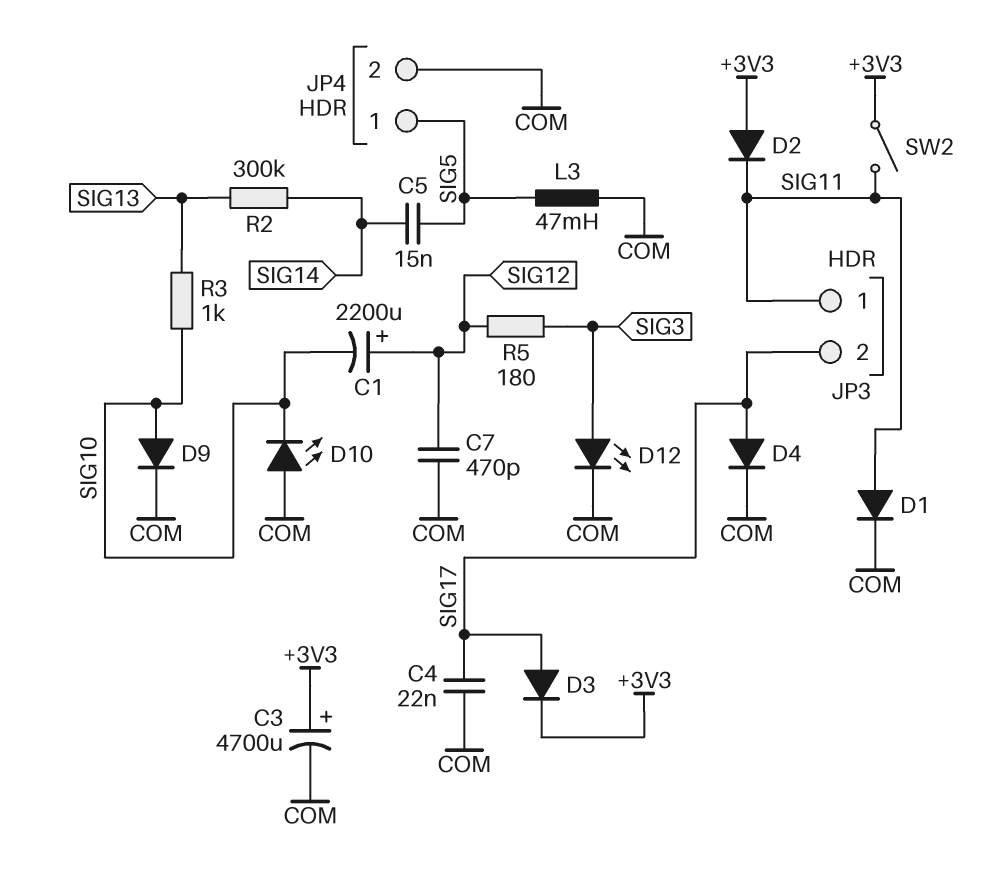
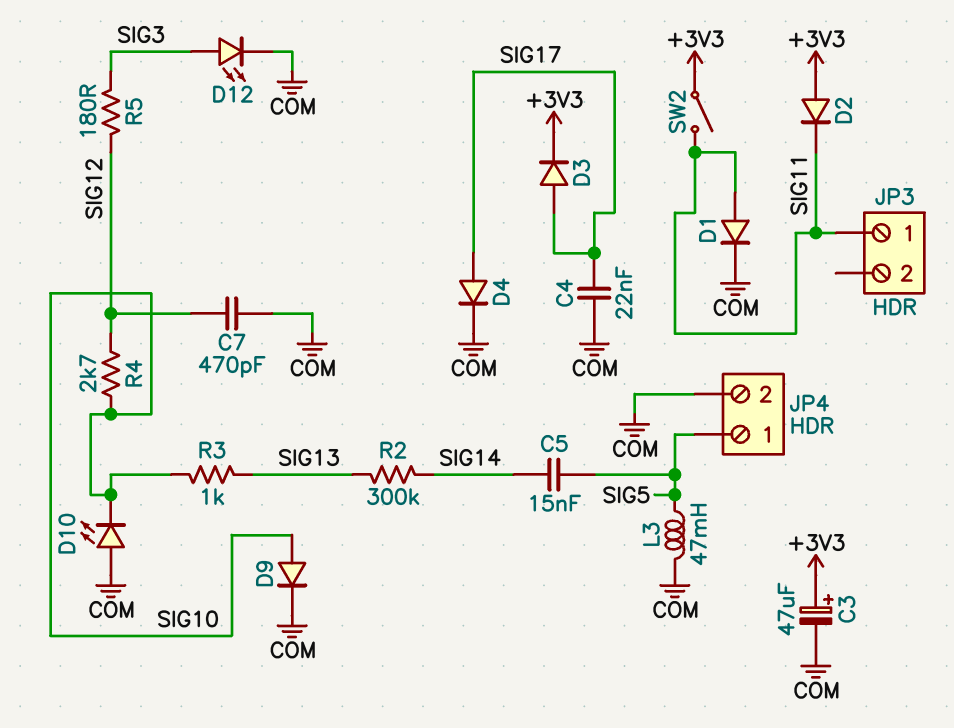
C1: 2200uF (plus SIG12, minus SIG10) -> none
C3: 4700uF (plus +3V3, minus COM) -> 47uF (plus +3V3, minus COM)
JP3 pin 2: SIG17 -> none
R4: none -> 2.7k (SIG10, SIG12)

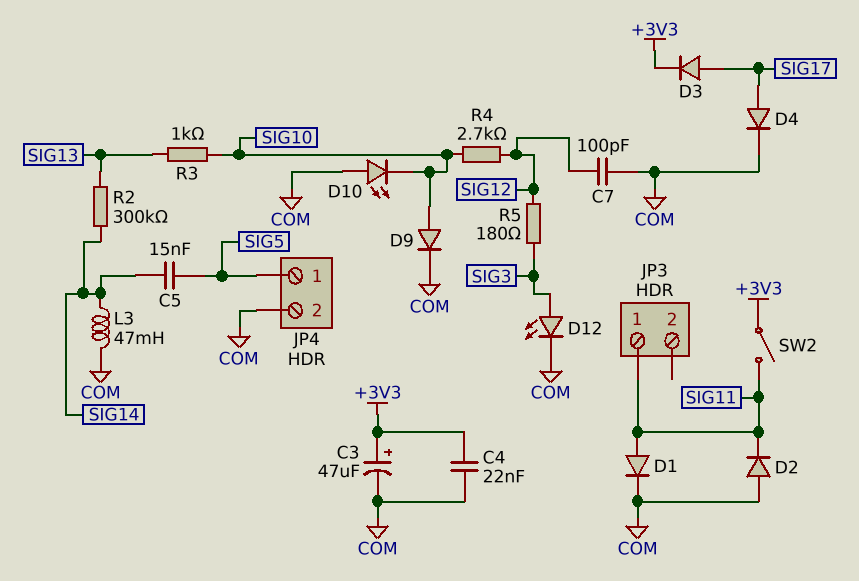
C4: 22nF (COM, SIG17) -> 22nF (+3V3, COM)
C7: 470pF (COM, SIG12) -> 100pF (COM, SIG12)
D2: diode (A +3V3, K SIG11) -> diode (A COM, K SIG11)
L3: 47mH (COM, SIG5) -> 47mH (COM, SIG14)

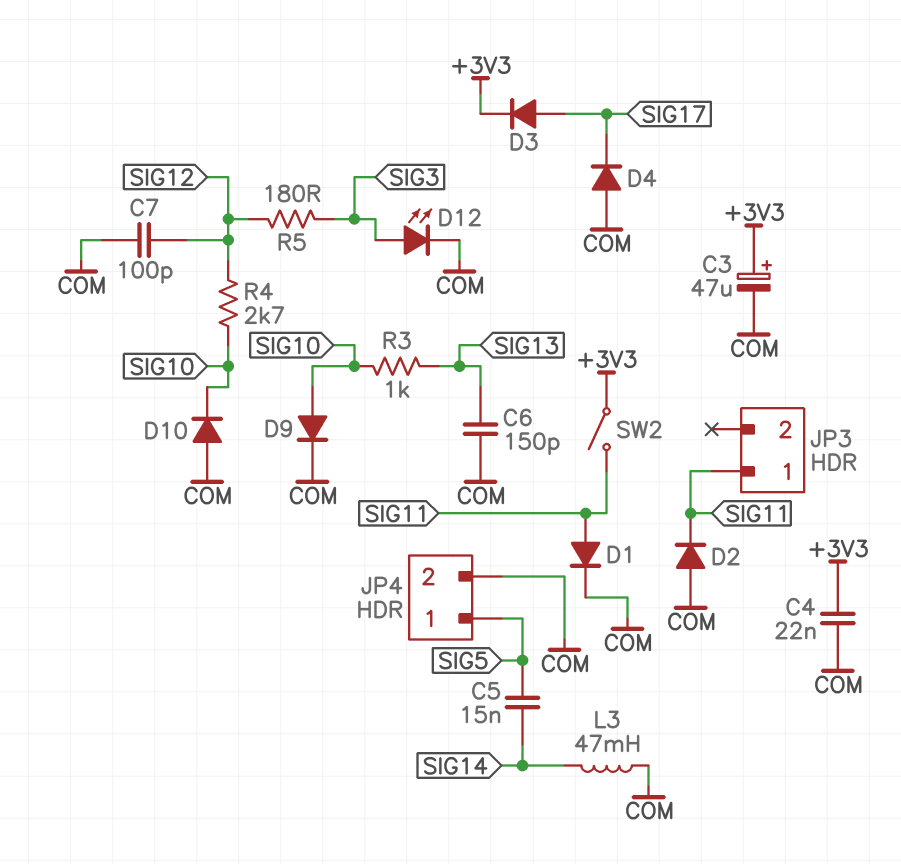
C6: none -> 150pF (COM, SIG13)
D4: diode (A SIG17, K COM) -> diode (A COM, K SIG17)
D10: LED (A COM, K SIG10) -> diode (A COM, K SIG10)
R2: 300k (SIG13, SIG14) -> none

